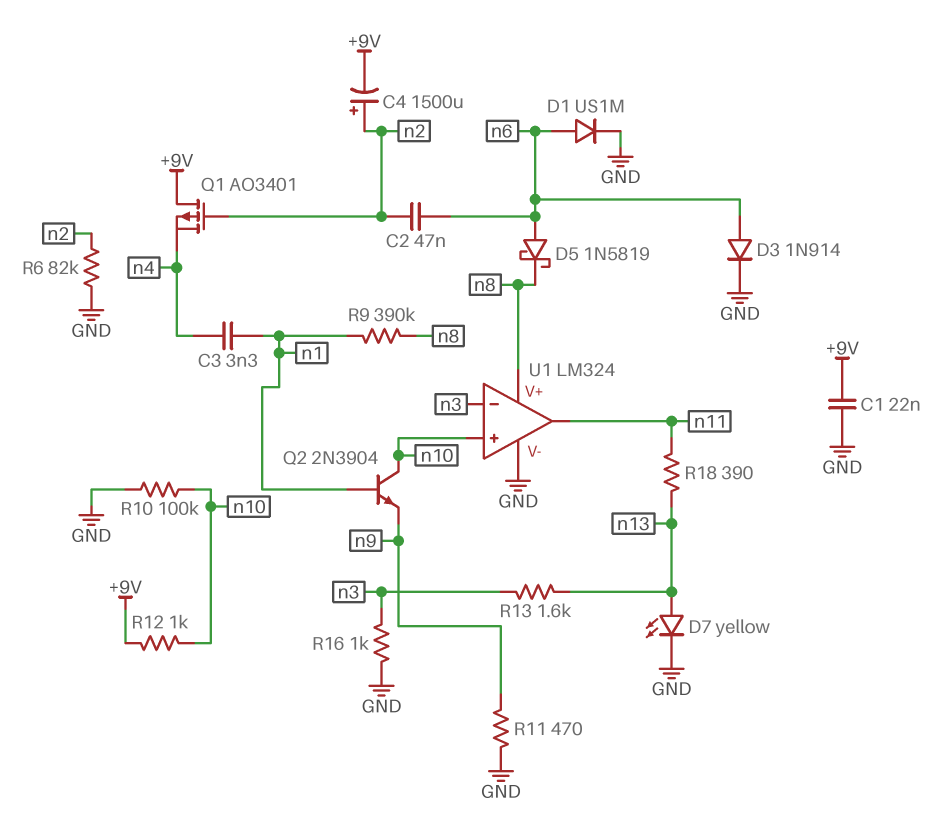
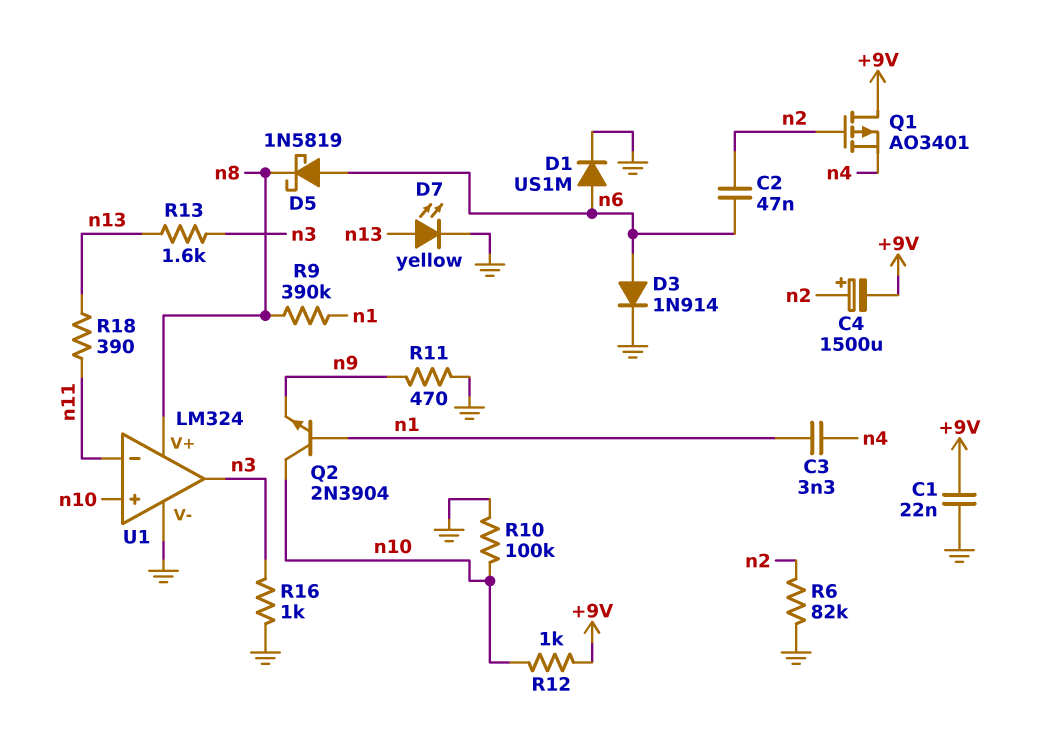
U1 pin in-: n3 -> n11
U1 pin out: n11 -> n3

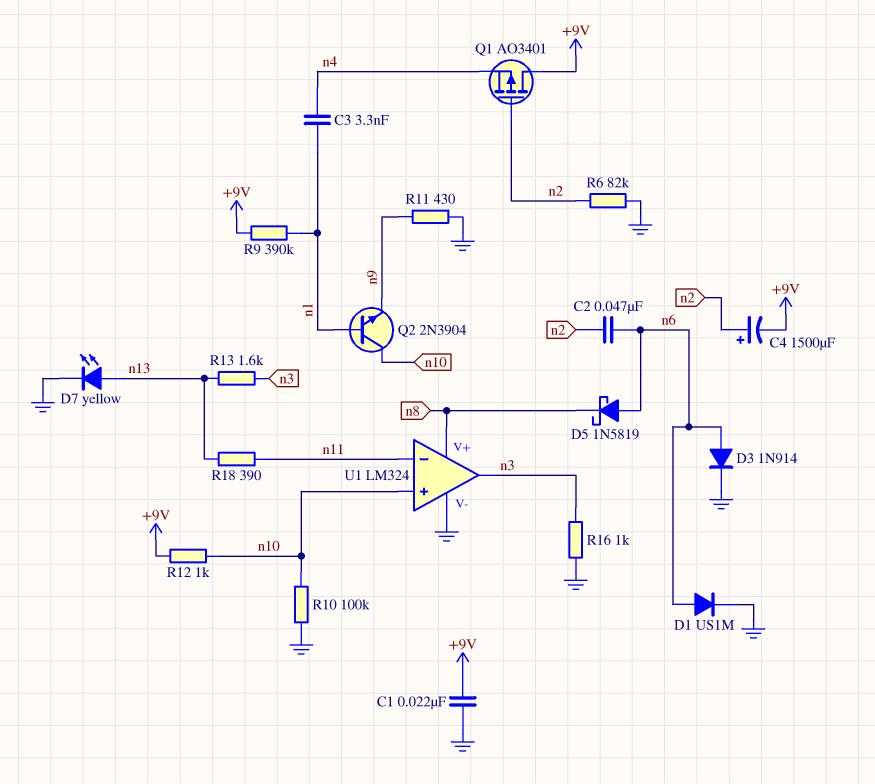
R9: 390k (n1, n8) -> 390k (+9V, n1)
R11: 470 (GND, n9) -> 430 (GND, n9)

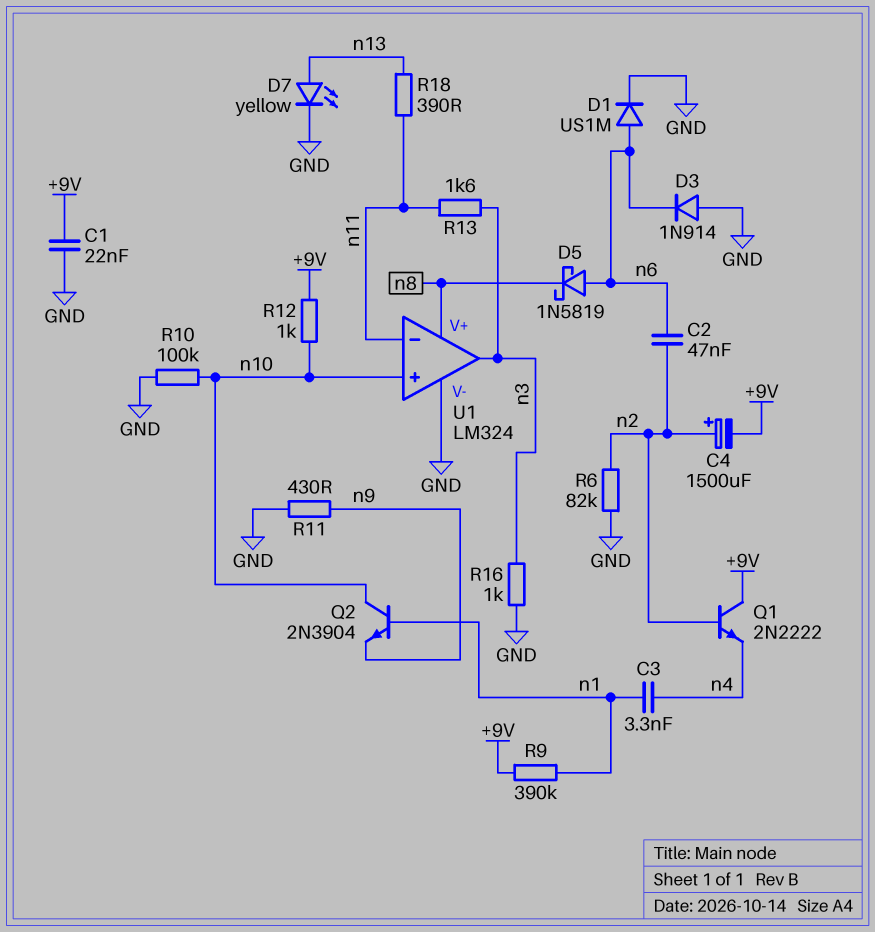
D3: diode 1N914 (A n6, K GND) -> diode 1N914 (A GND, K n6)
Q1: PMOS AO3401 (G n2, D +9V, S n4) -> NPN 2N2222 (B n2, C +9V, E n4)
R13: 1.6k (n3, n13) -> 1.6k (n3, n11)

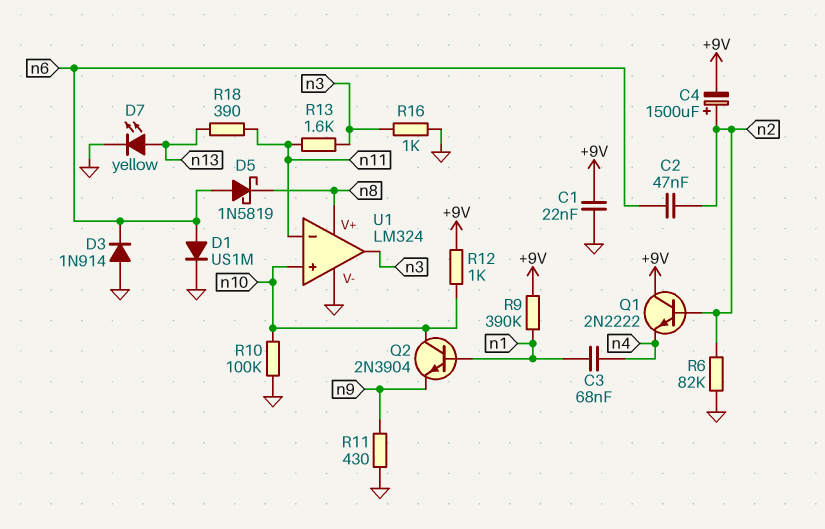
C3: 3.3nF (n1, n4) -> 68nF (n1, n4)

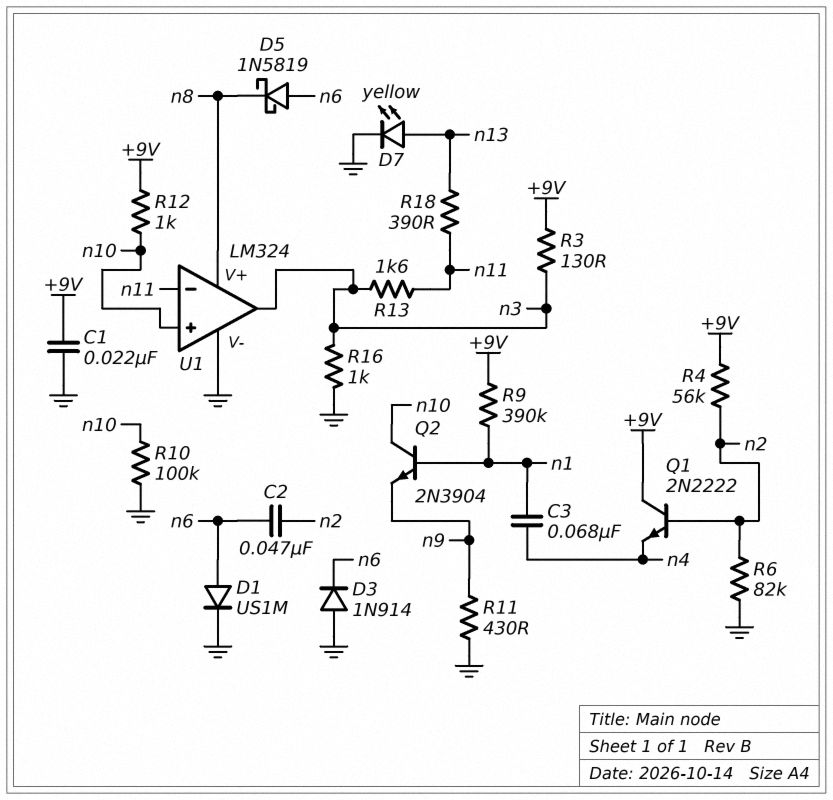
C4: 1500uF (plus n2, minus +9V) -> none
R3: none -> 130 (+9V, n3)
R4: none -> 56k (+9V, n2)

